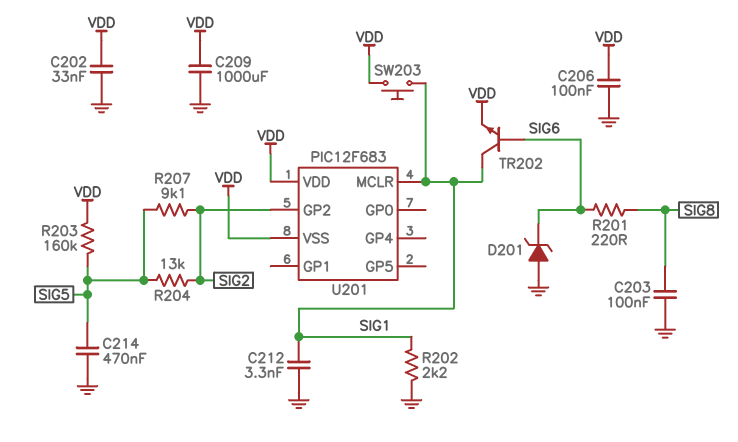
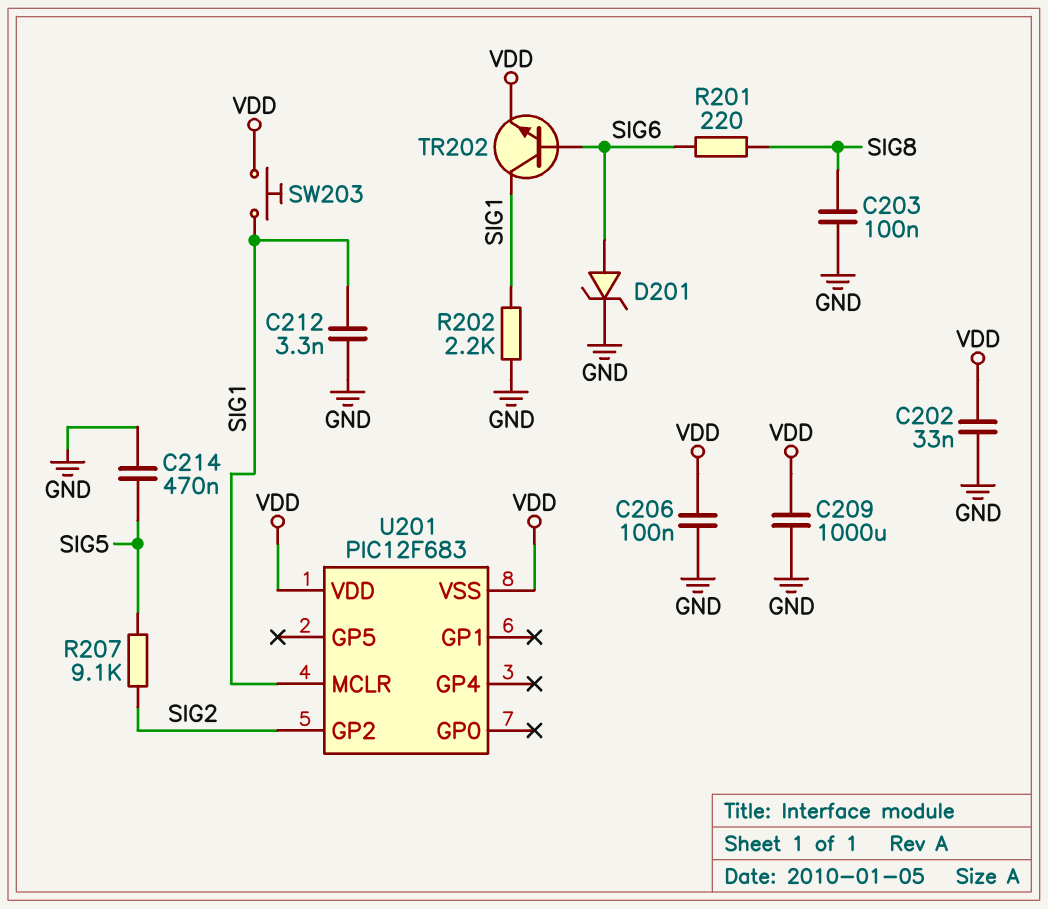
D201: zener (A GND, K SIG6) -> zener (A SIG6, K GND)
R203: 160k (SIG5, VDD) -> none
R204: 13k (SIG2, SIG5) -> none

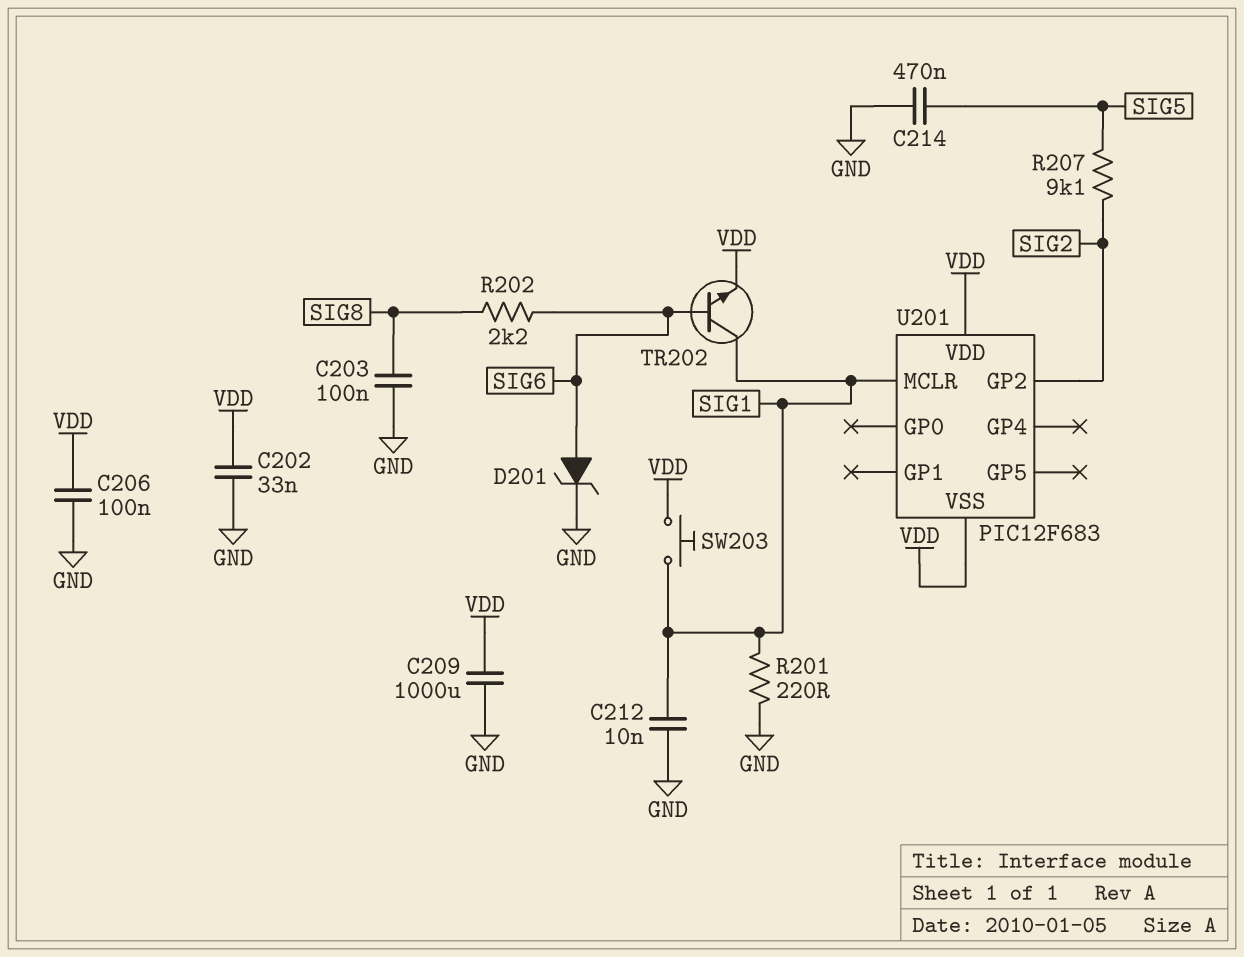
C212: 3.3nF (GND, SIG1) -> 10nF (GND, SIG1)
R201: 220 (SIG6, SIG8) -> 220 (GND, SIG1)
R202: 2.2k (GND, SIG1) -> 2.2k (SIG6, SIG8)

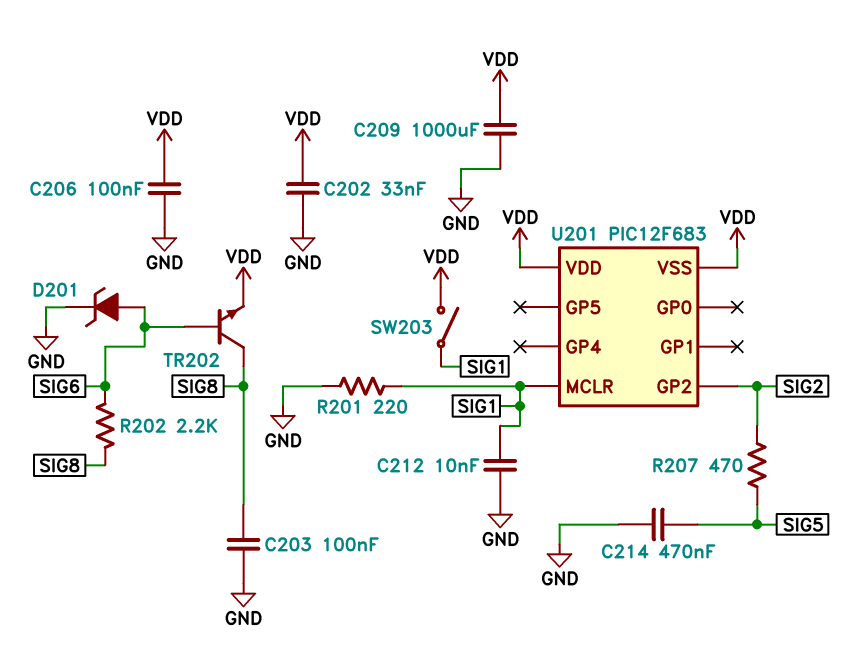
R207: 9.1k (SIG2, SIG5) -> 470 (SIG2, SIG5)
SW203: button (SIG1, VDD) -> switch (SIG1, VDD)
TR202: NPN (B SIG6, C SIG1, E VDD) -> NPN (B SIG6, C SIG8, E VDD)

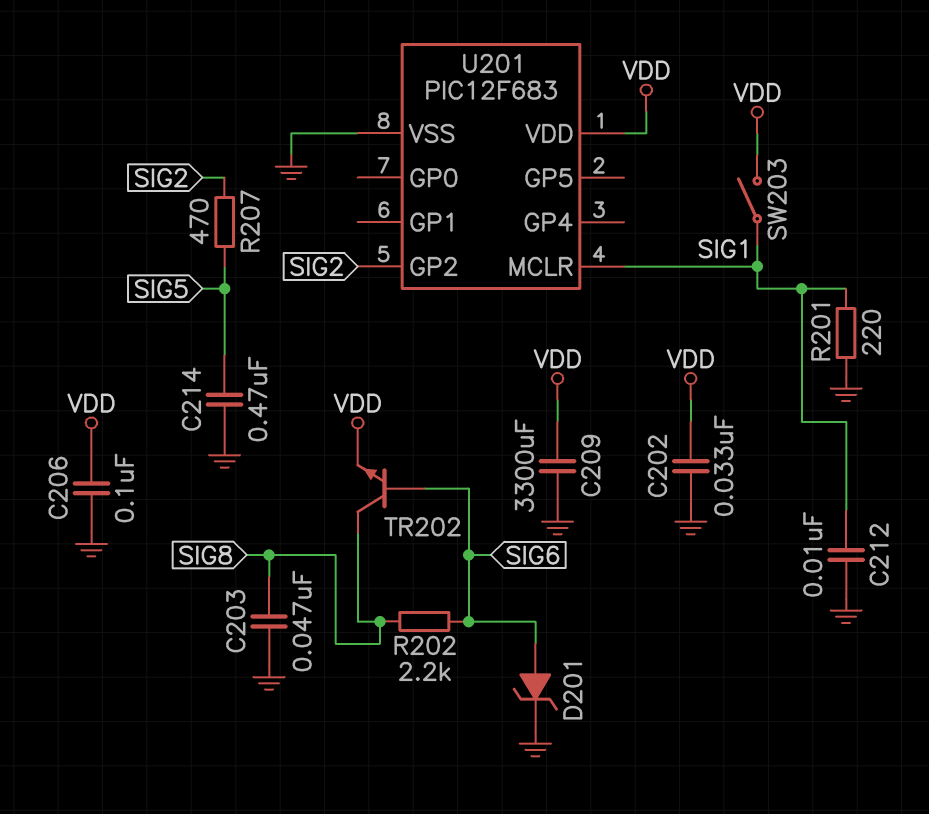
C203: 100nF (GND, SIG8) -> 47nF (GND, SIG8)
C209: 1000uF (GND, VDD) -> 3300uF (GND, VDD)
U201 pin VSS: VDD -> GND

